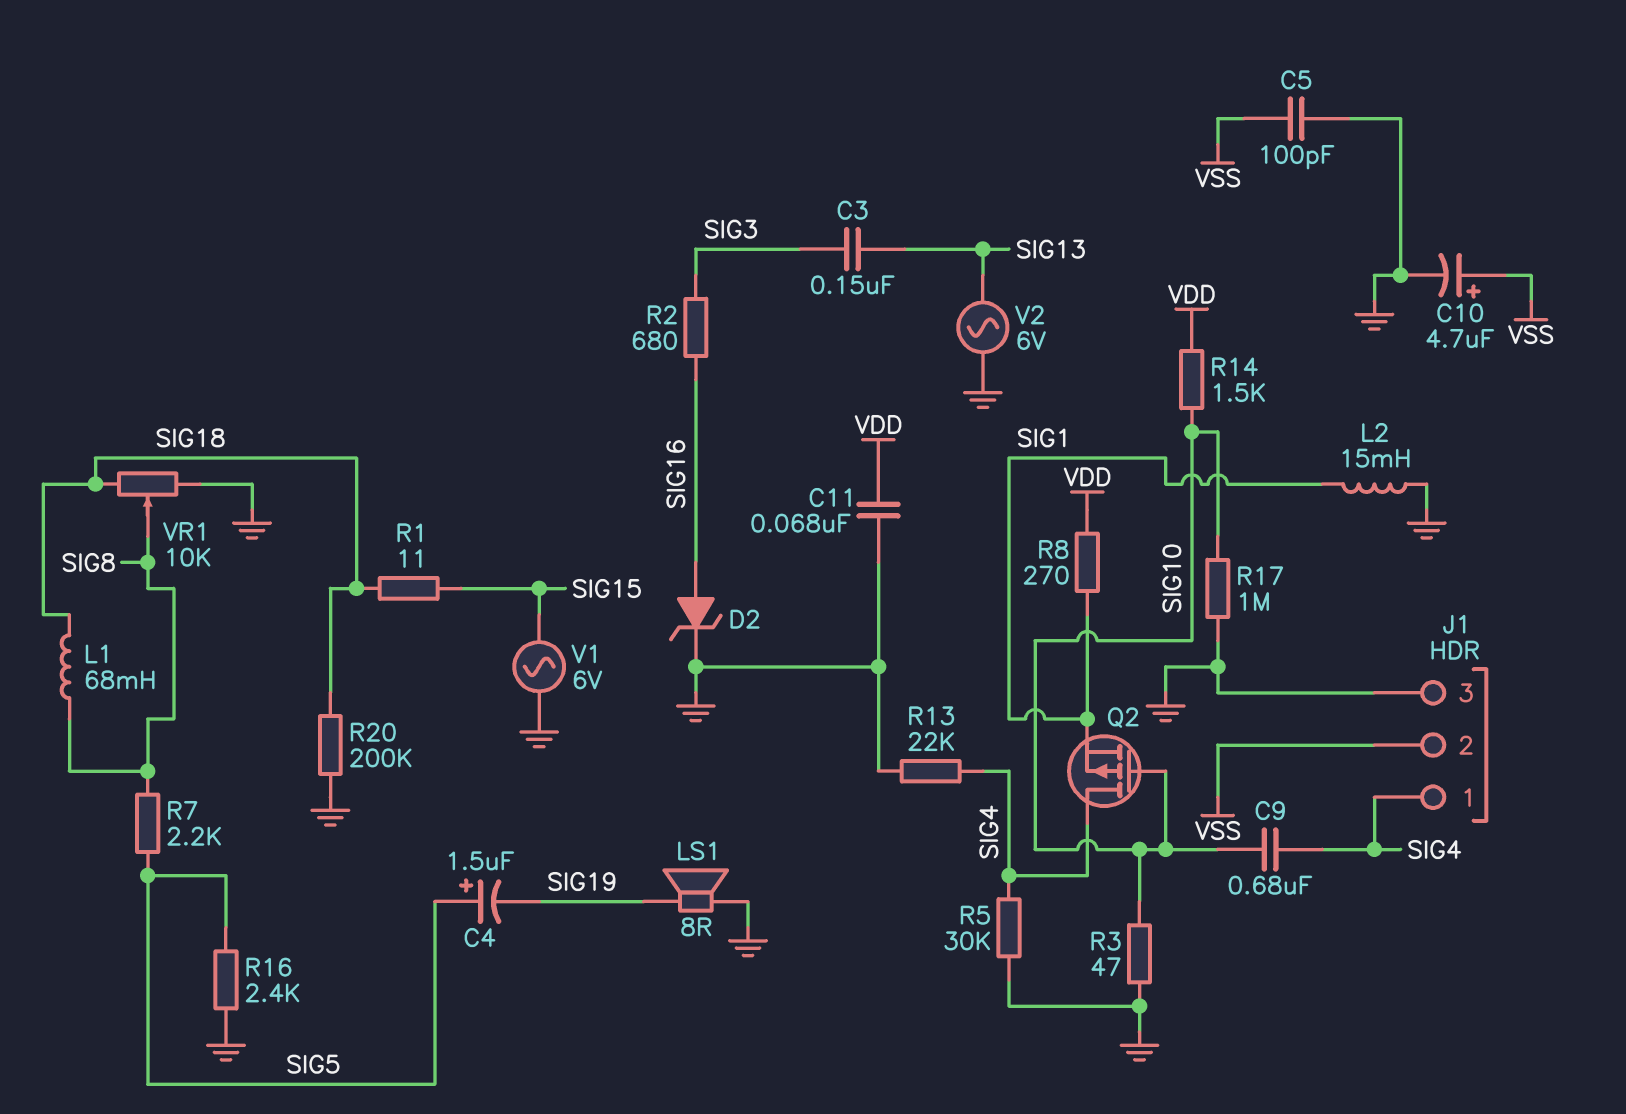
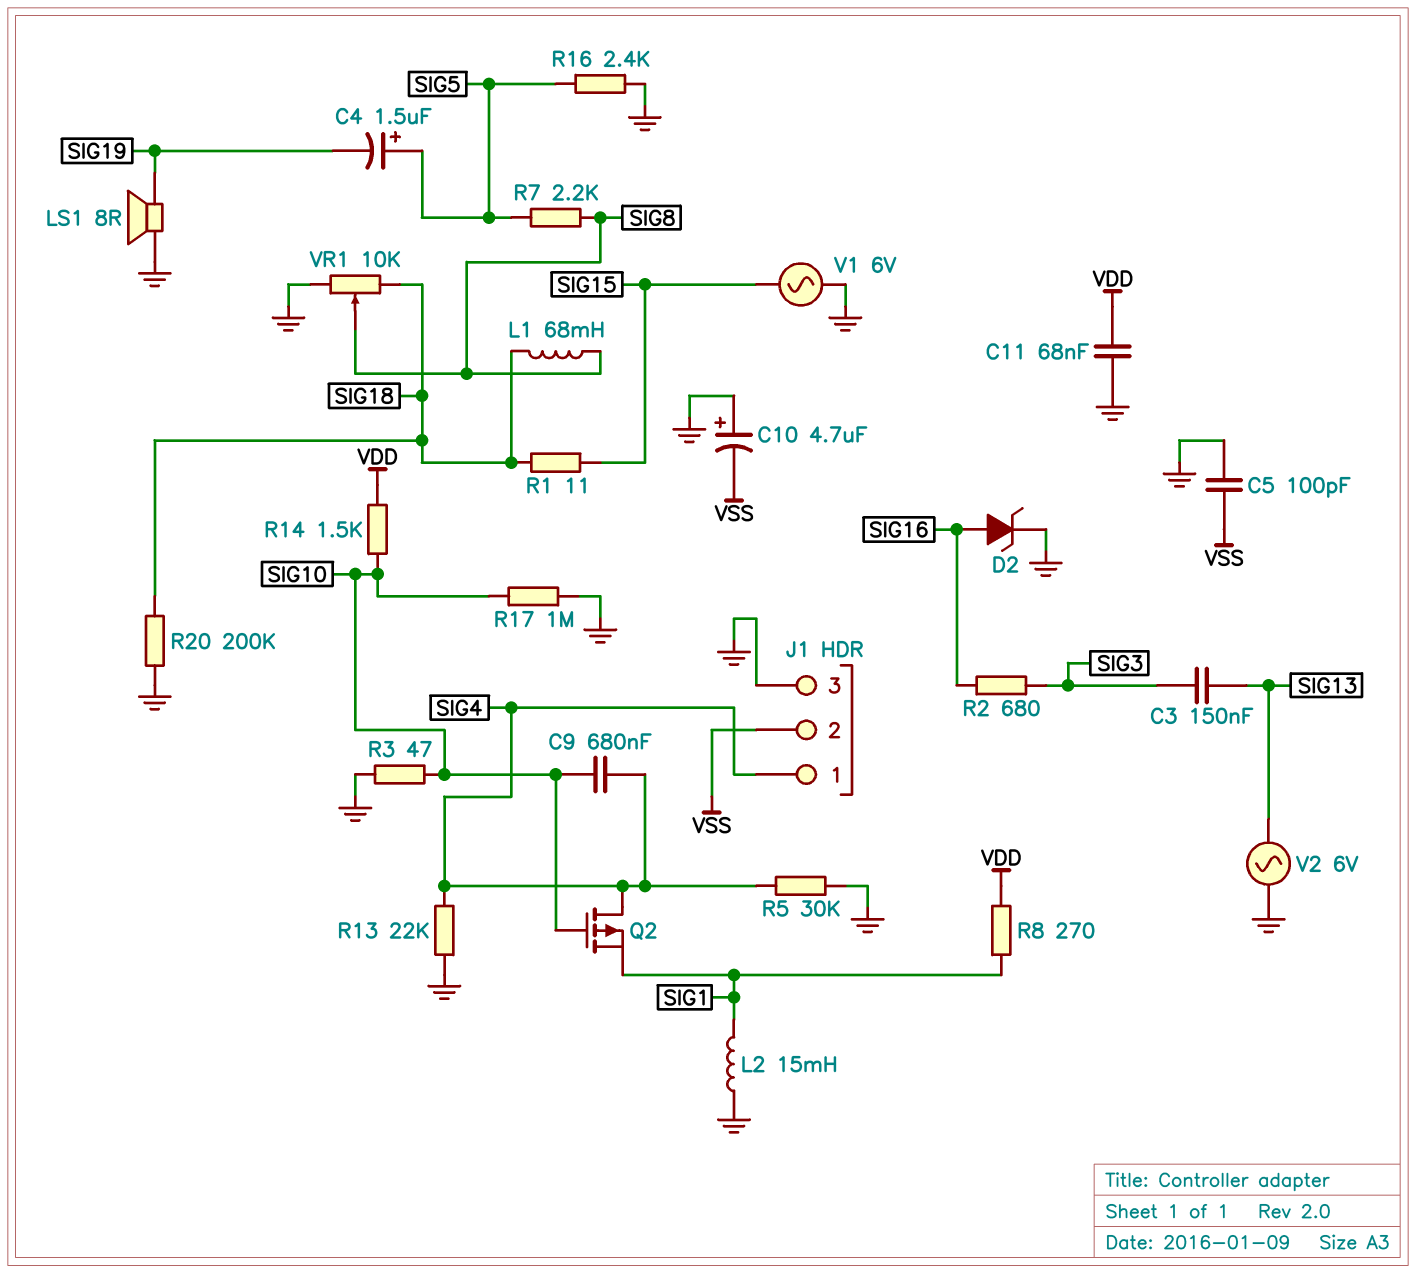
C10: 4.7uF (plus VSS, minus GND) -> 4.7uF (plus GND, minus VSS)

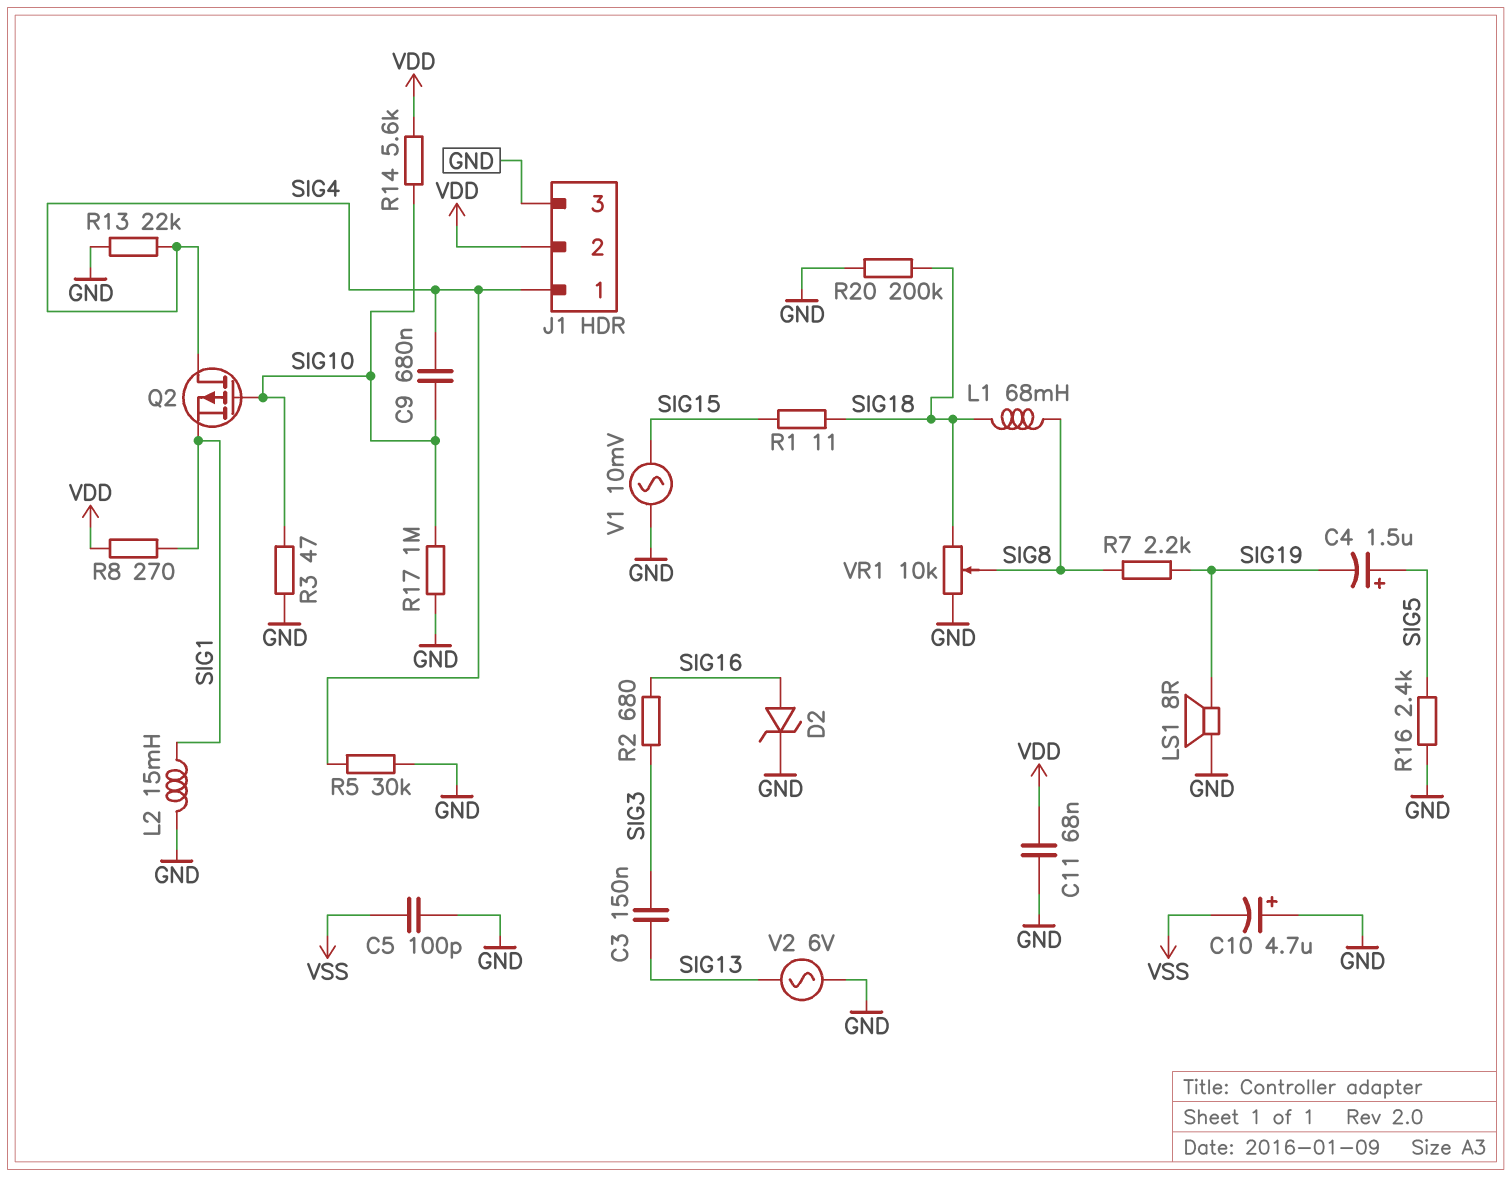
J1 pin 2: VSS -> VDD
R7: 2.2k (SIG5, SIG8) -> 2.2k (SIG8, SIG19)
R14: 1.5k (SIG10, VDD) -> 5.6k (SIG10, VDD)
V1: AC 6V (GND, SIG15) -> AC 10mV (GND, SIG15)

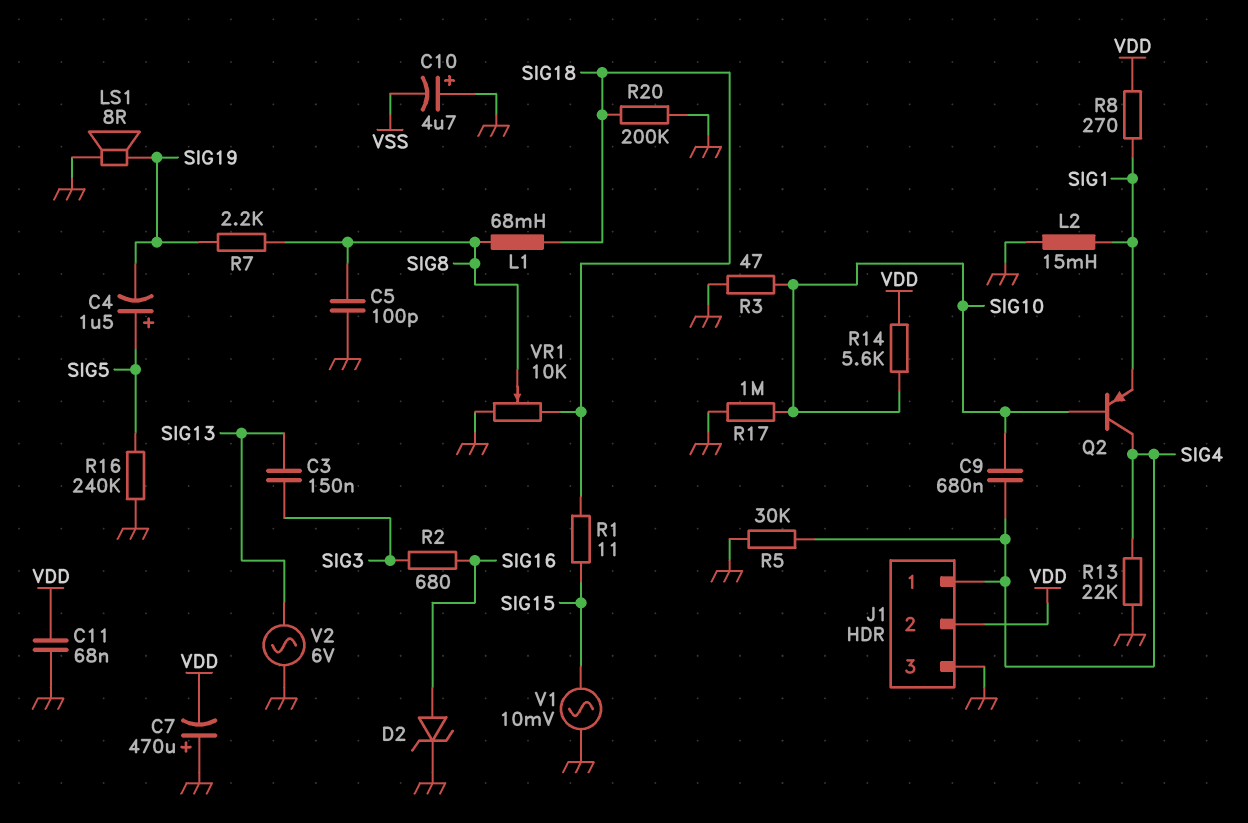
C5: 100pF (GND, VSS) -> 100pF (GND, SIG8)
C7: none -> 470uF (plus GND, minus VDD)
Q2: PMOS (G SIG10, D SIG4, S SIG1) -> PNP (B SIG10, C SIG4, E SIG1)
R16: 2.4k (GND, SIG5) -> 240k (GND, SIG5)

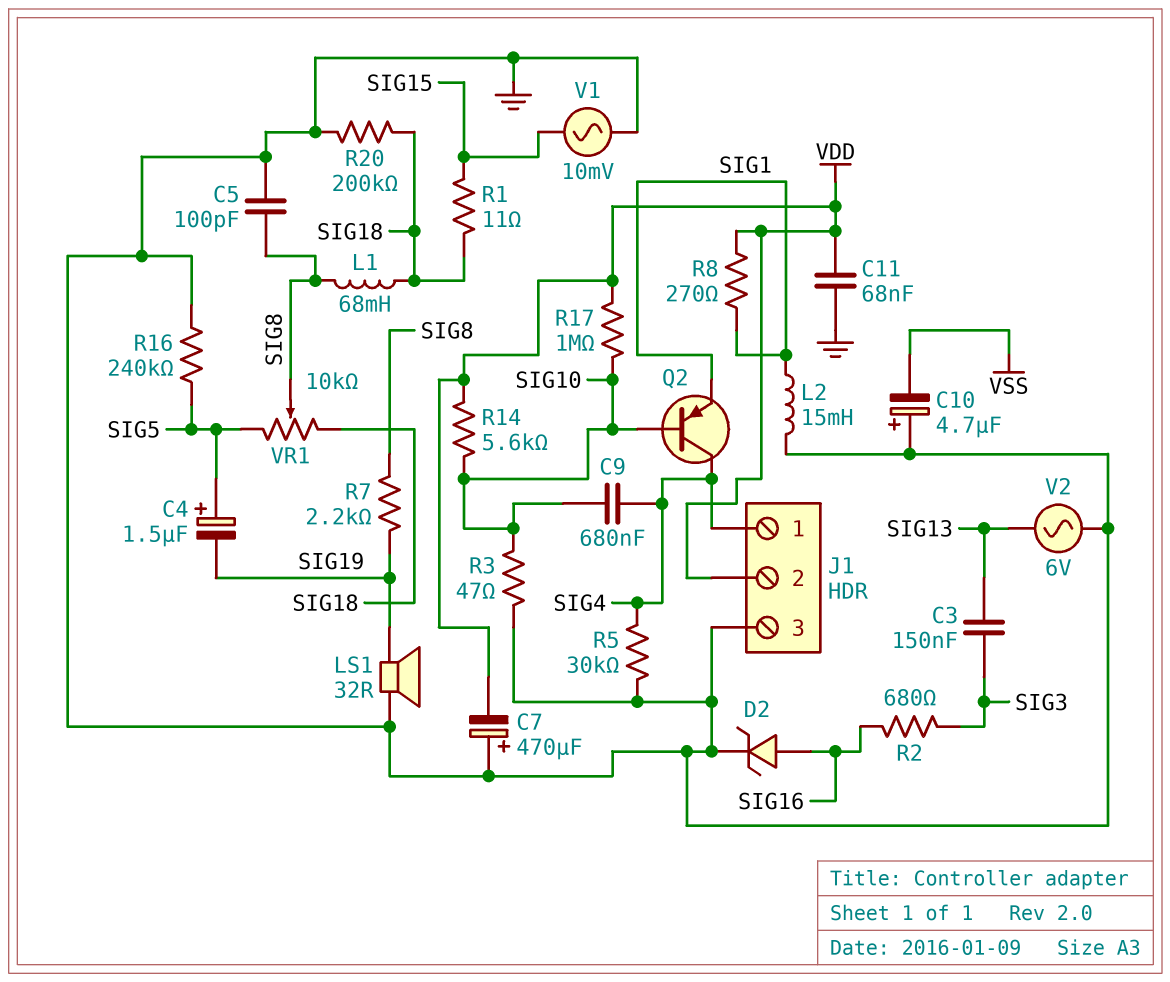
LS1: speaker 8R (GND, SIG19) -> speaker 32R (GND, SIG19)
R13: 22k (GND, SIG4) -> none
R17: 1M (GND, SIG10) -> 1M (SIG10, VDD)
VR1: 10k (GND, SIG18, wiper SIG8) -> 10k (SIG5, SIG18, wiper SIG8)

